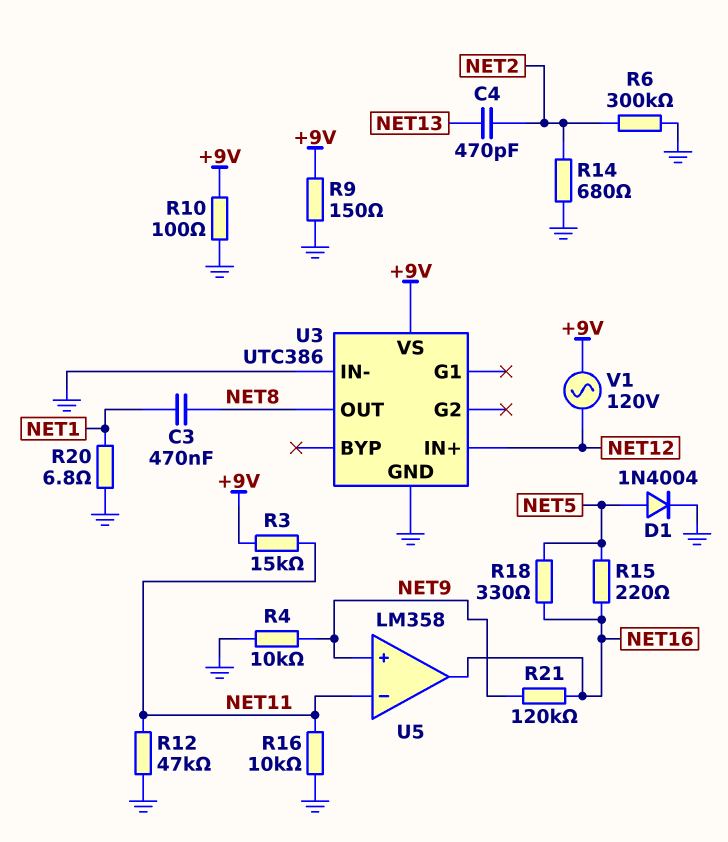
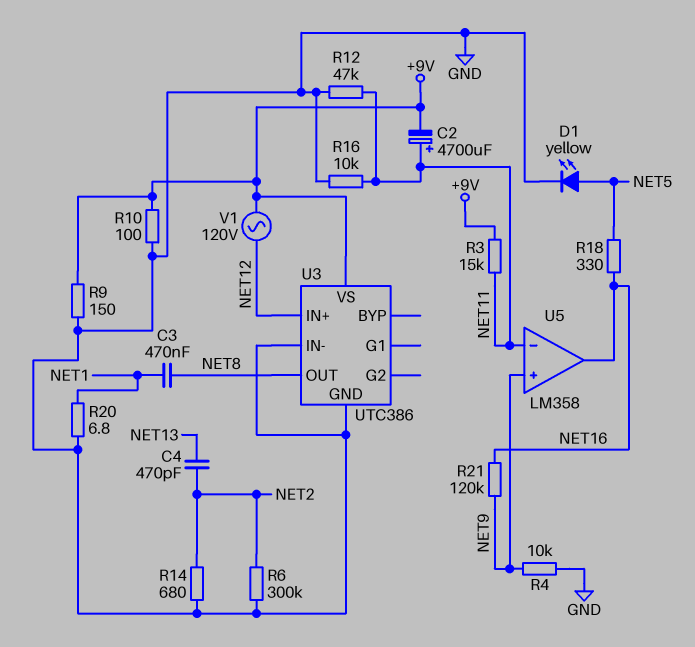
C2: none -> 4700uF (plus NET11, minus +9V)
D1: diode 1N4004 (A NET5, K GND) -> LED yellow (A NET5, K GND)
R15: 220 (NET5, NET16) -> none

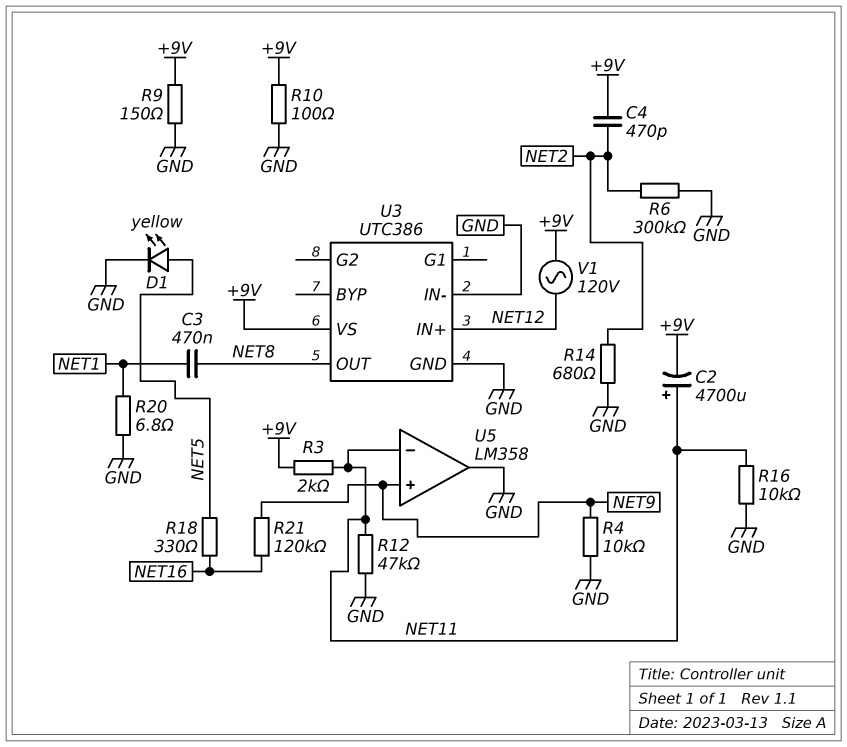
C4: 470pF (NET2, NET13) -> 470pF (+9V, NET2)
R3: 15k (+9V, NET11) -> 2k (+9V, NET11)
U5 pin out: NET16 -> GND

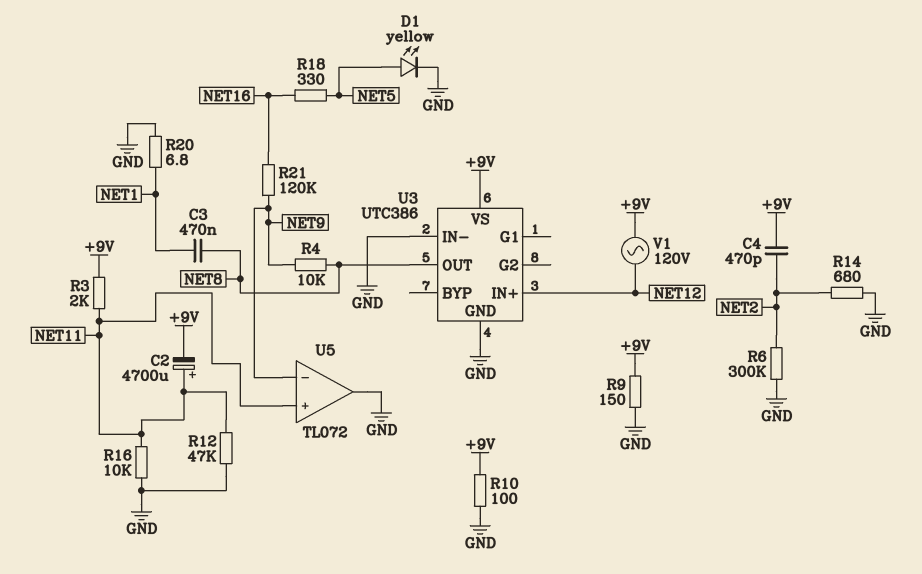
R4: 10k (GND, NET9) -> 10k (NET8, NET9)
U5: LM358 -> TL072
U5 pin in+: NET9 -> NET11
U5 pin in-: NET11 -> NET9

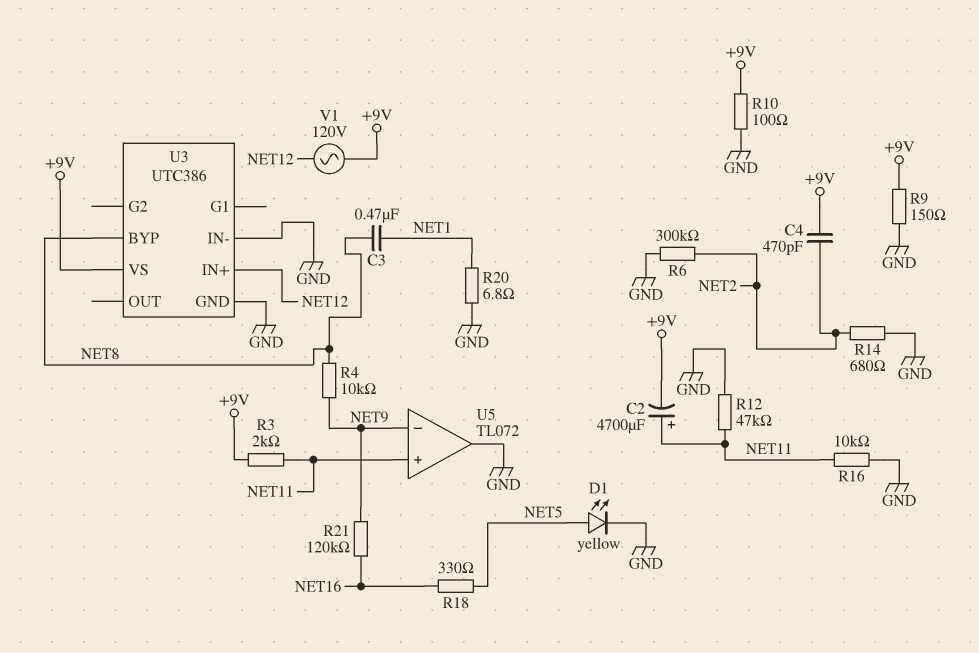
U3 pin BYP: none -> NET8
U3 pin OUT: NET8 -> none

